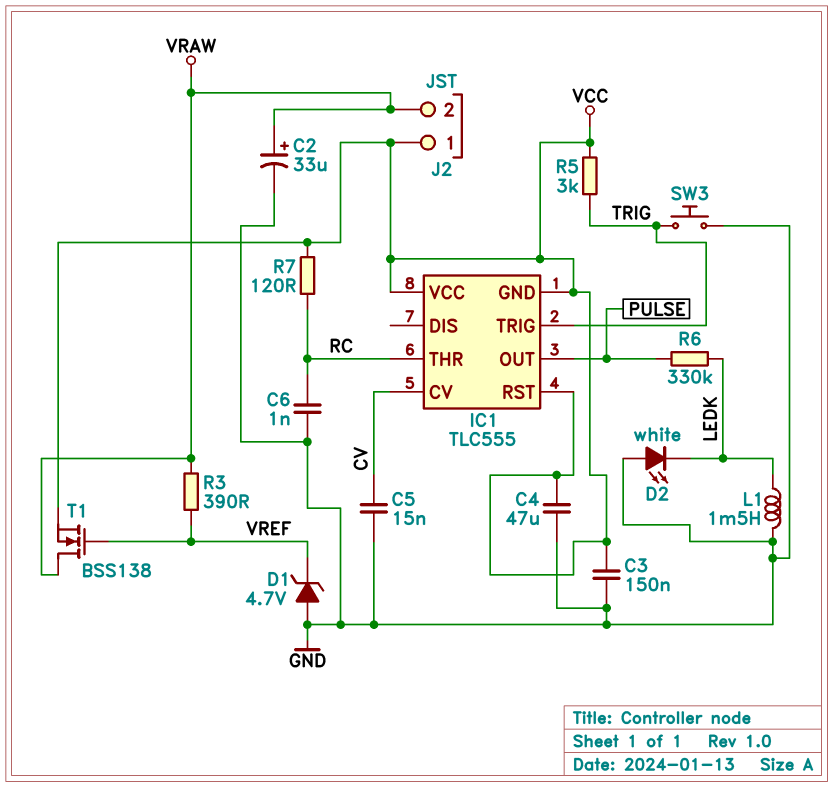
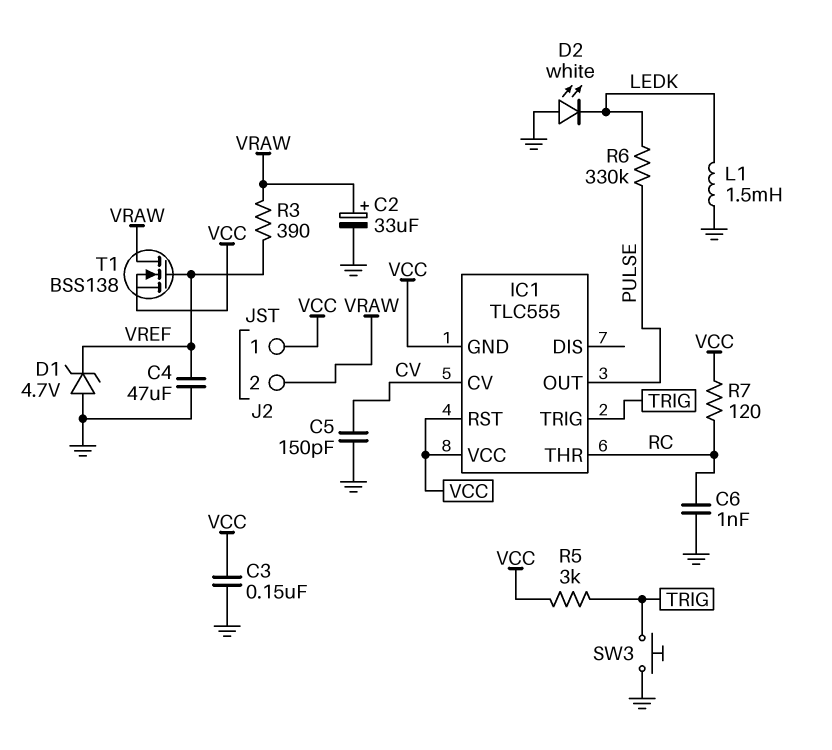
C4: 47uF (GND, VCC) -> 47uF (GND, VREF)
C5: 15nF (CV, GND) -> 150pF (CV, GND)

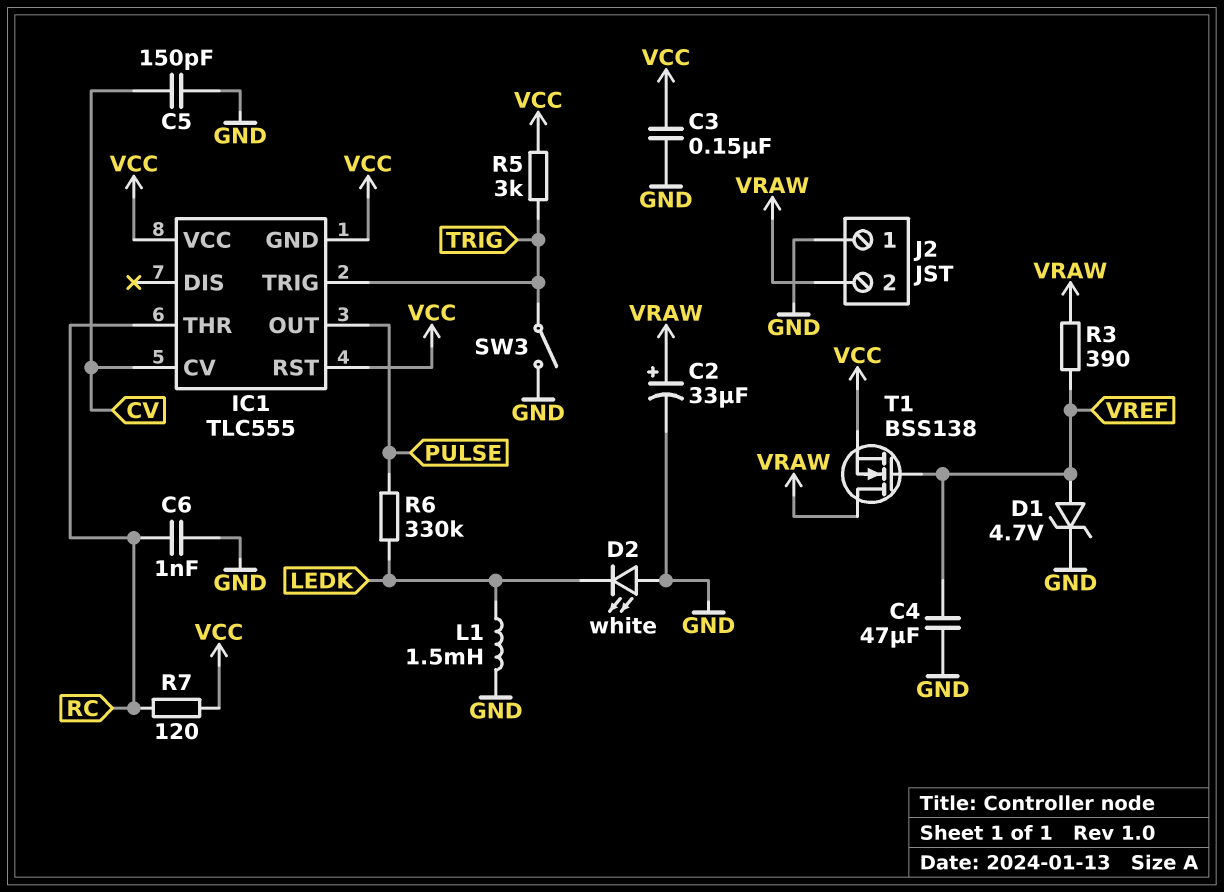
D1: zener 4.7V (A GND, K VREF) -> zener 4.7V (A VREF, K GND)
J2 pin 1: VCC -> GND
SW3: button (GND, TRIG) -> switch (GND, TRIG)

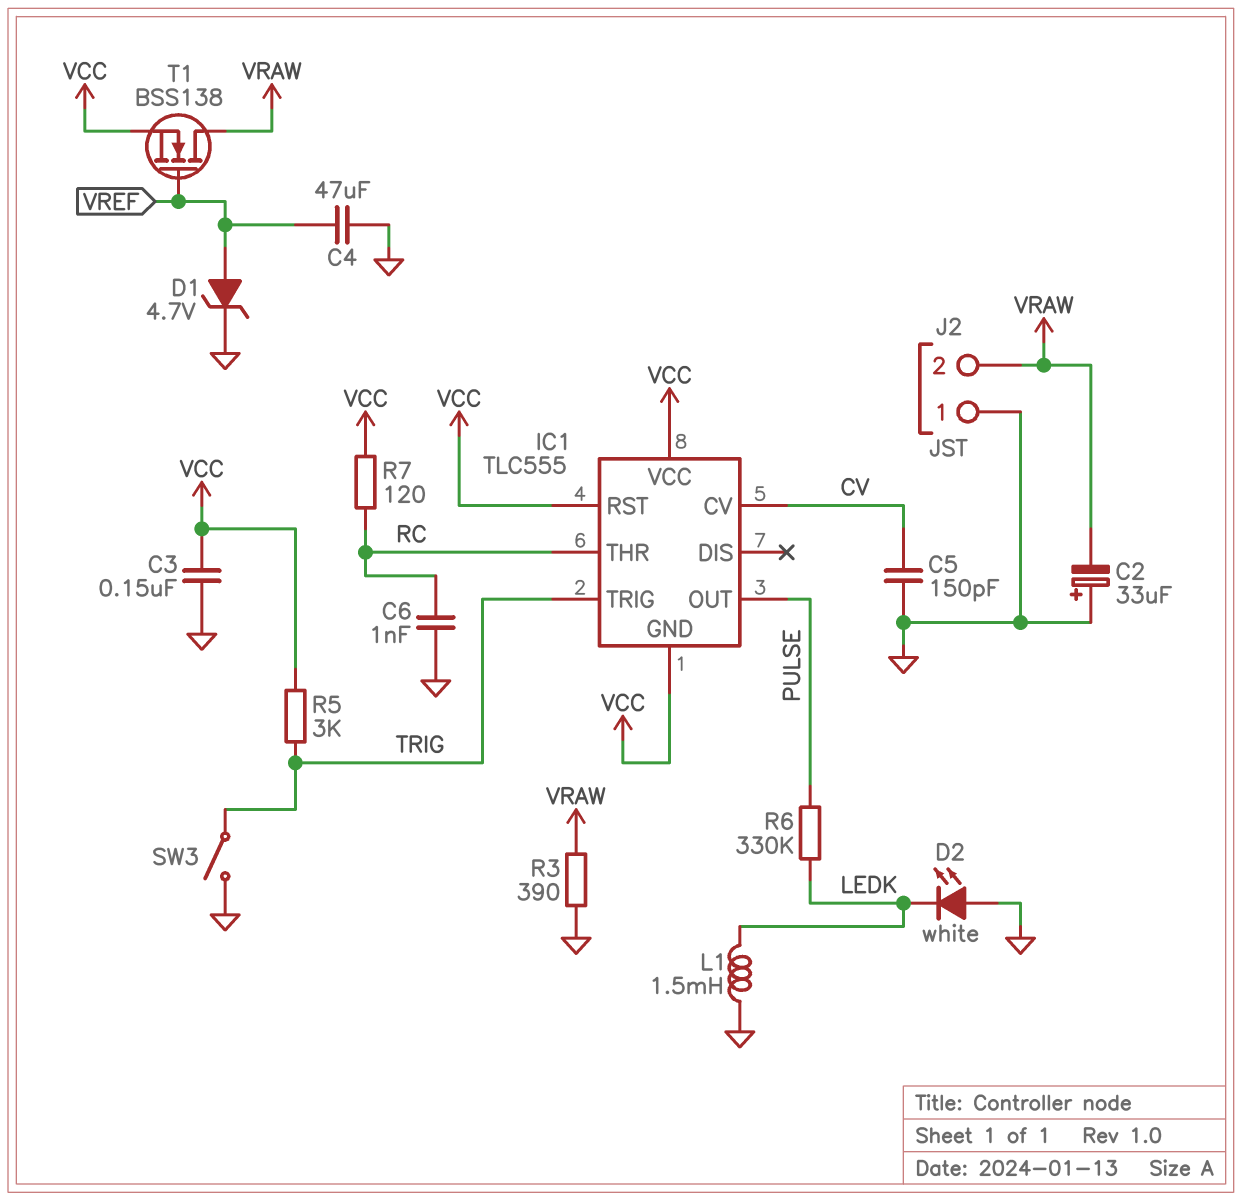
C2: 33uF (plus VRAW, minus GND) -> 33uF (plus GND, minus VRAW)
R3: 390 (VRAW, VREF) -> 390 (GND, VRAW)

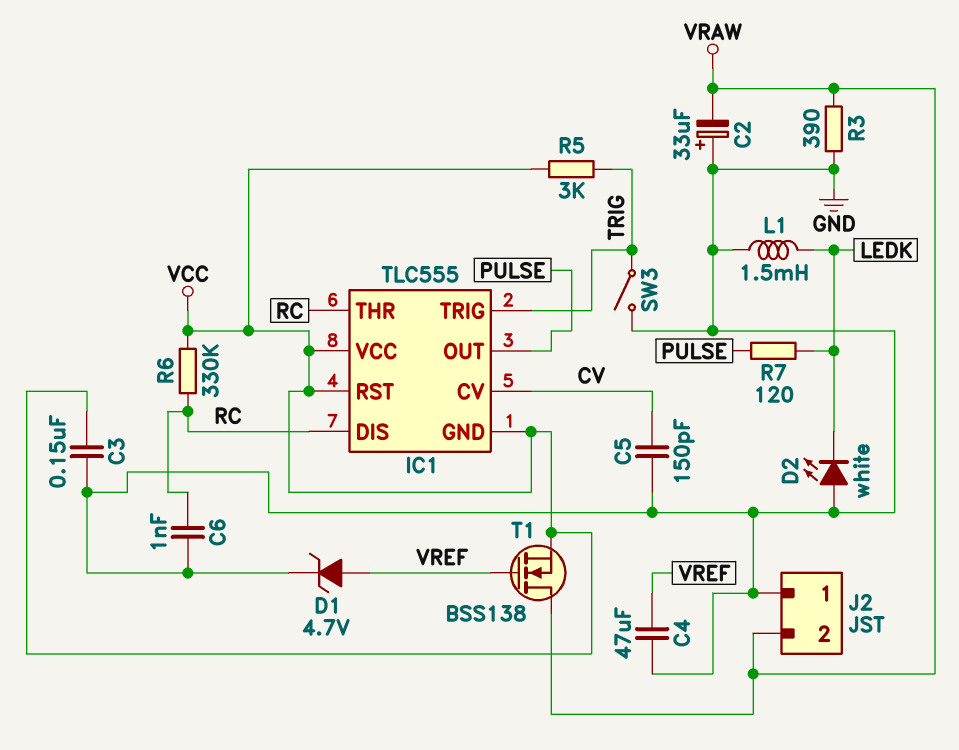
IC1 pin DIS: none -> RC
R6: 330k (LEDK, PULSE) -> 330k (RC, VCC)
R7: 120 (RC, VCC) -> 120 (LEDK, PULSE)

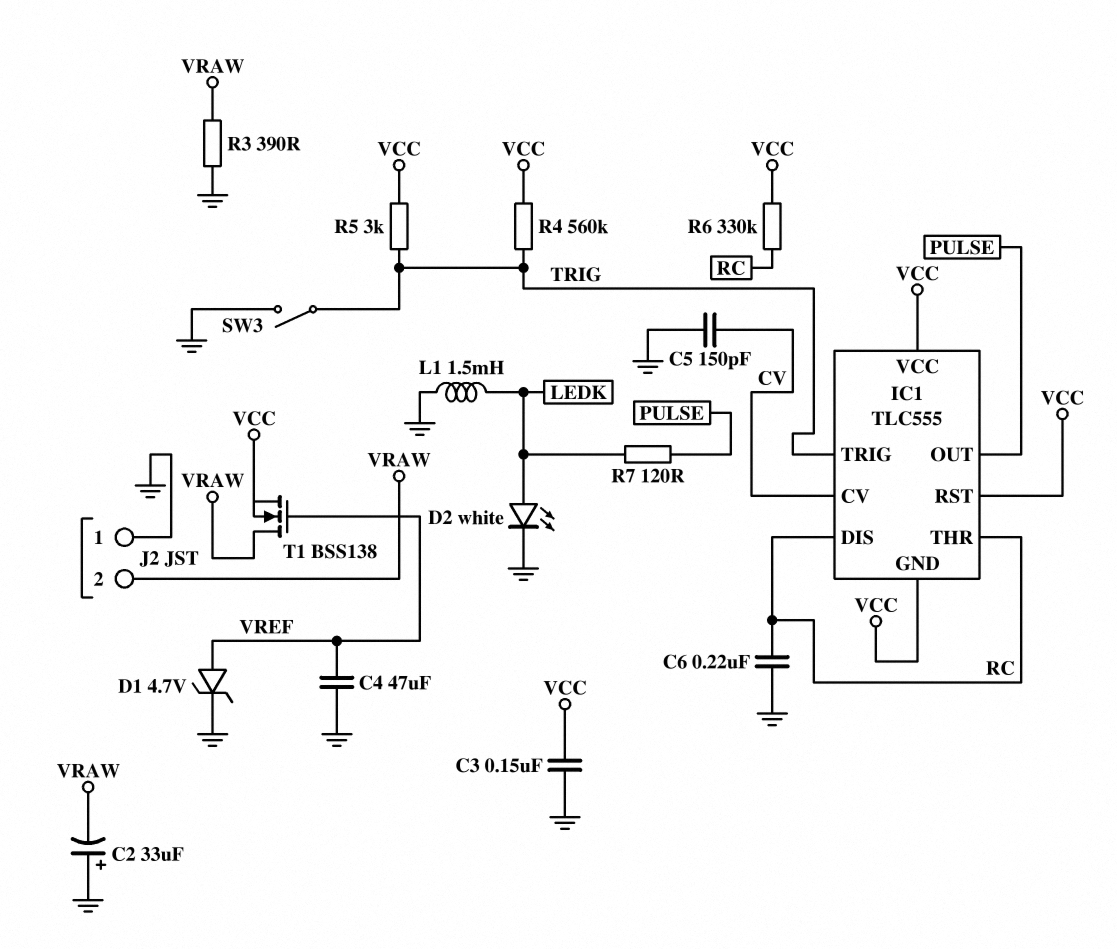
C6: 1nF (GND, RC) -> 220nF (GND, RC)
D2: LED white (A GND, K LEDK) -> LED white (A LEDK, K GND)
R4: none -> 560k (TRIG, VCC)

